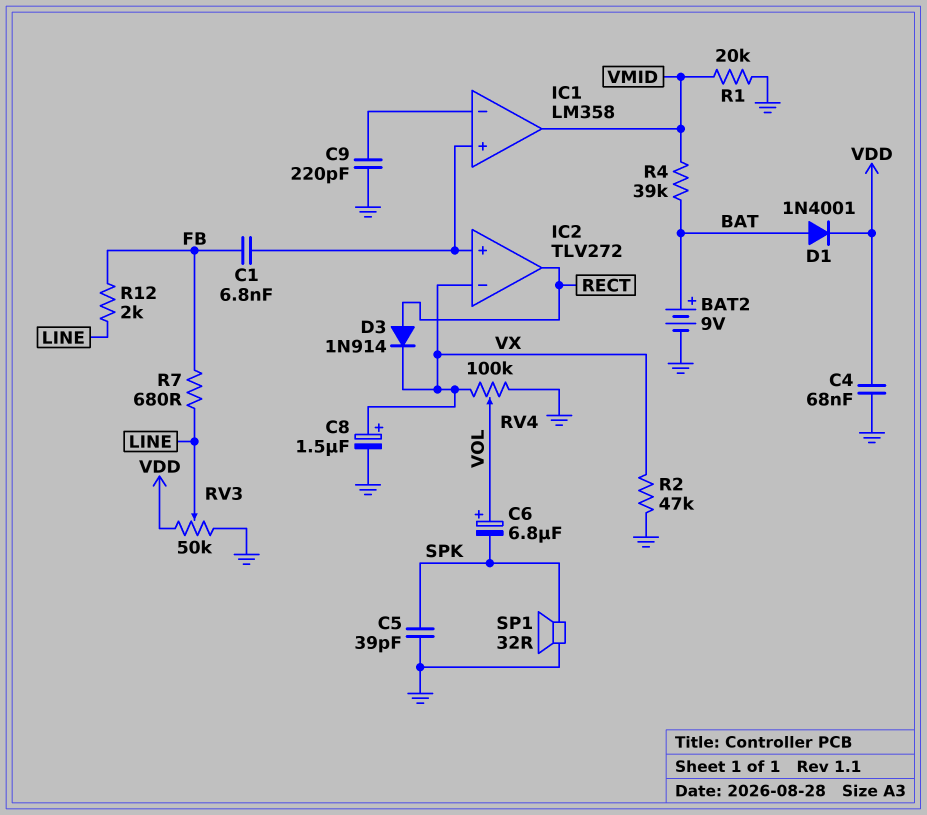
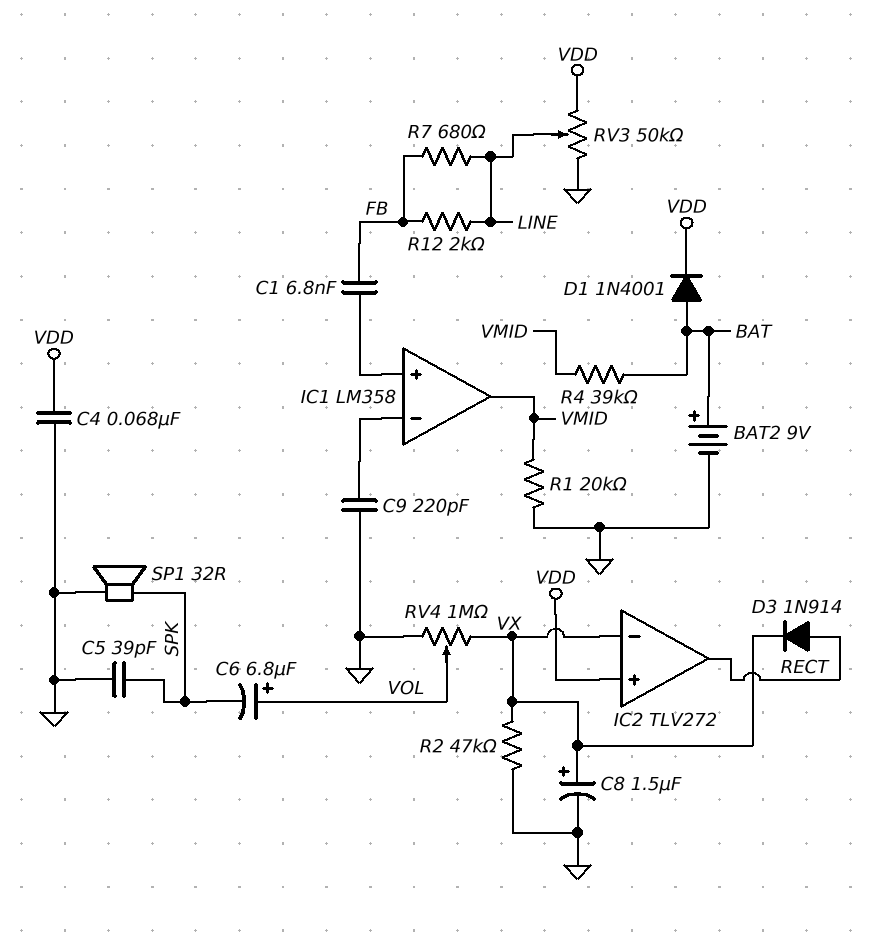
IC2 pin in+: IC1/in+ -> VDD
RV4: 100k (GND, VX, wiper VOL) -> 1M (GND, VX, wiper VOL)

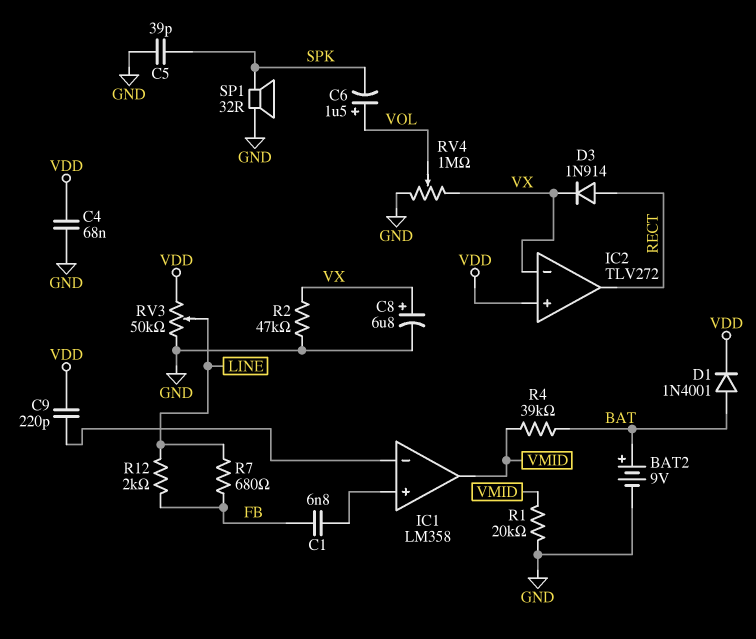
C6: 6.8uF (plus VOL, minus SPK) -> 1.5uF (plus VOL, minus SPK)
C8: 1.5uF (plus VX, minus GND) -> 6.8uF (plus VX, minus GND)
C9: 220pF (GND, IC1/in-) -> 220pF (IC1/in-, VDD)

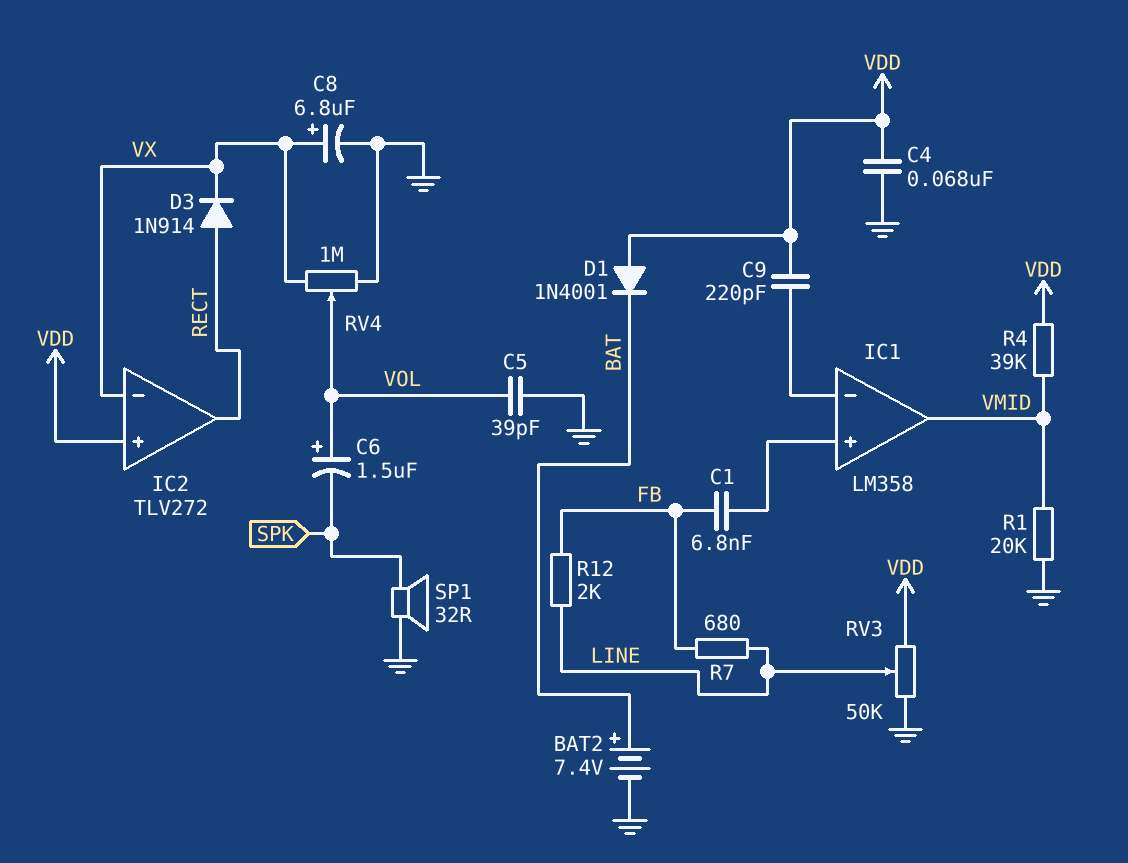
BAT2: 9V (plus BAT, minus GND) -> 7.4V (plus BAT, minus GND)
C5: 39pF (GND, SPK) -> 39pF (GND, VOL)
D1: diode 1N4001 (A BAT, K VDD) -> diode 1N4001 (A VDD, K BAT)
R2: 47k (GND, VX) -> none
R4: 39k (BAT, VMID) -> 39k (VDD, VMID)

